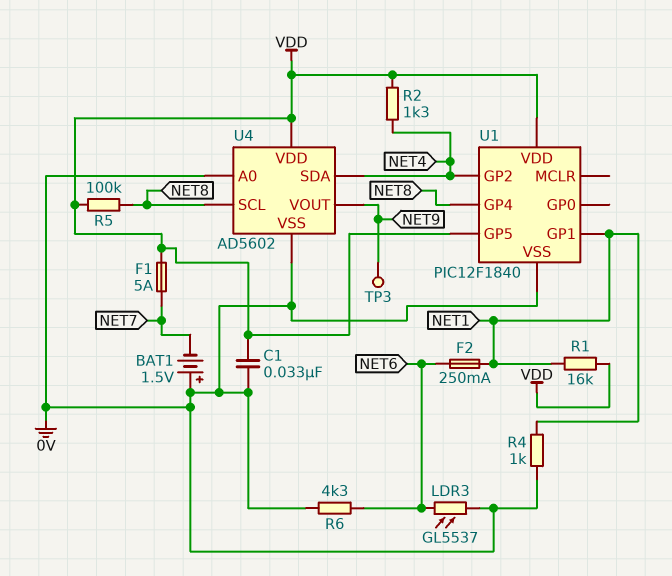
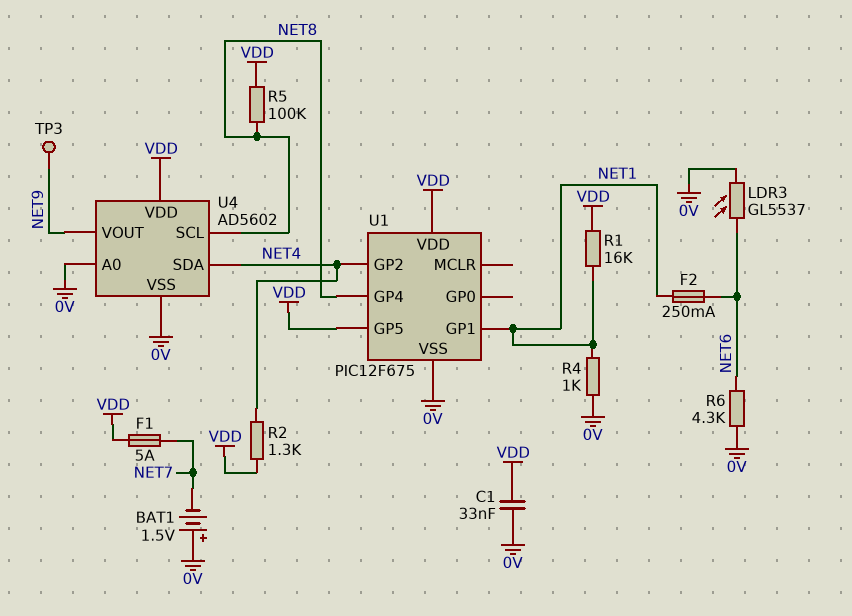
U1: PIC12F1840 -> PIC12F675

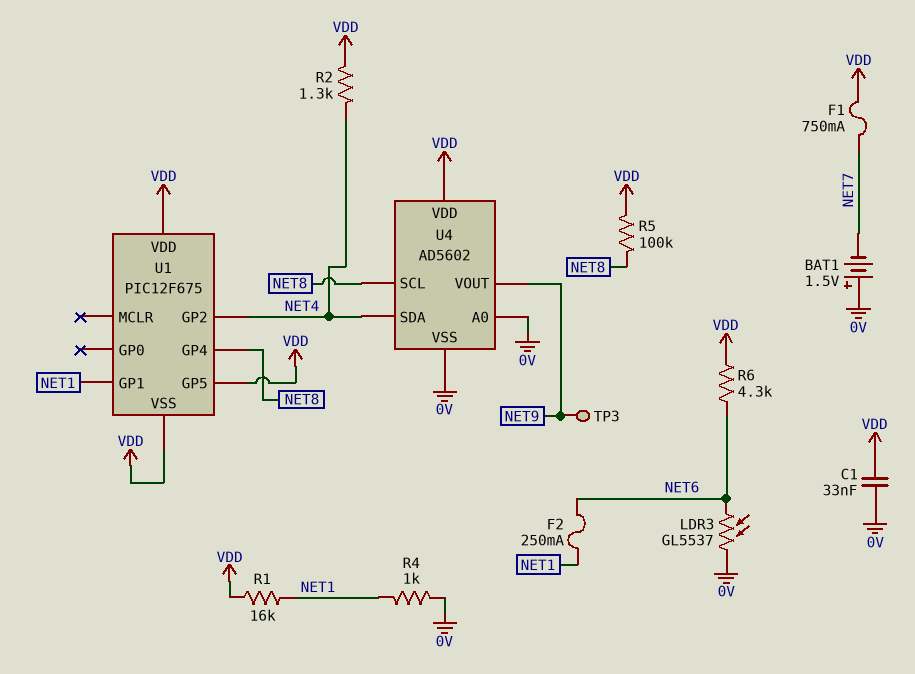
F1: 5A (NET7, VDD) -> 750mA (NET7, VDD)
R6: 4.3k (0V, NET6) -> 4.3k (NET6, VDD)
U1 pin VSS: 0V -> VDD

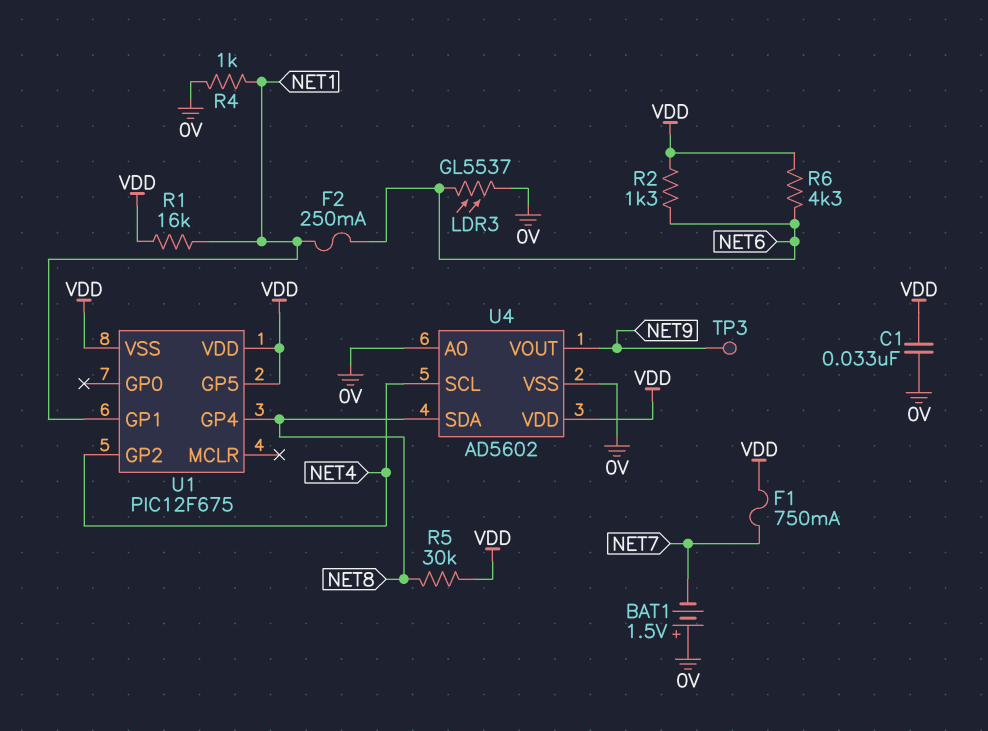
R2: 1.3k (NET4, VDD) -> 1.3k (NET6, VDD)
R5: 100k (NET8, VDD) -> 30k (NET8, VDD)
U4 pin SCL: NET8 -> NET4
U4 pin SDA: NET4 -> NET8

